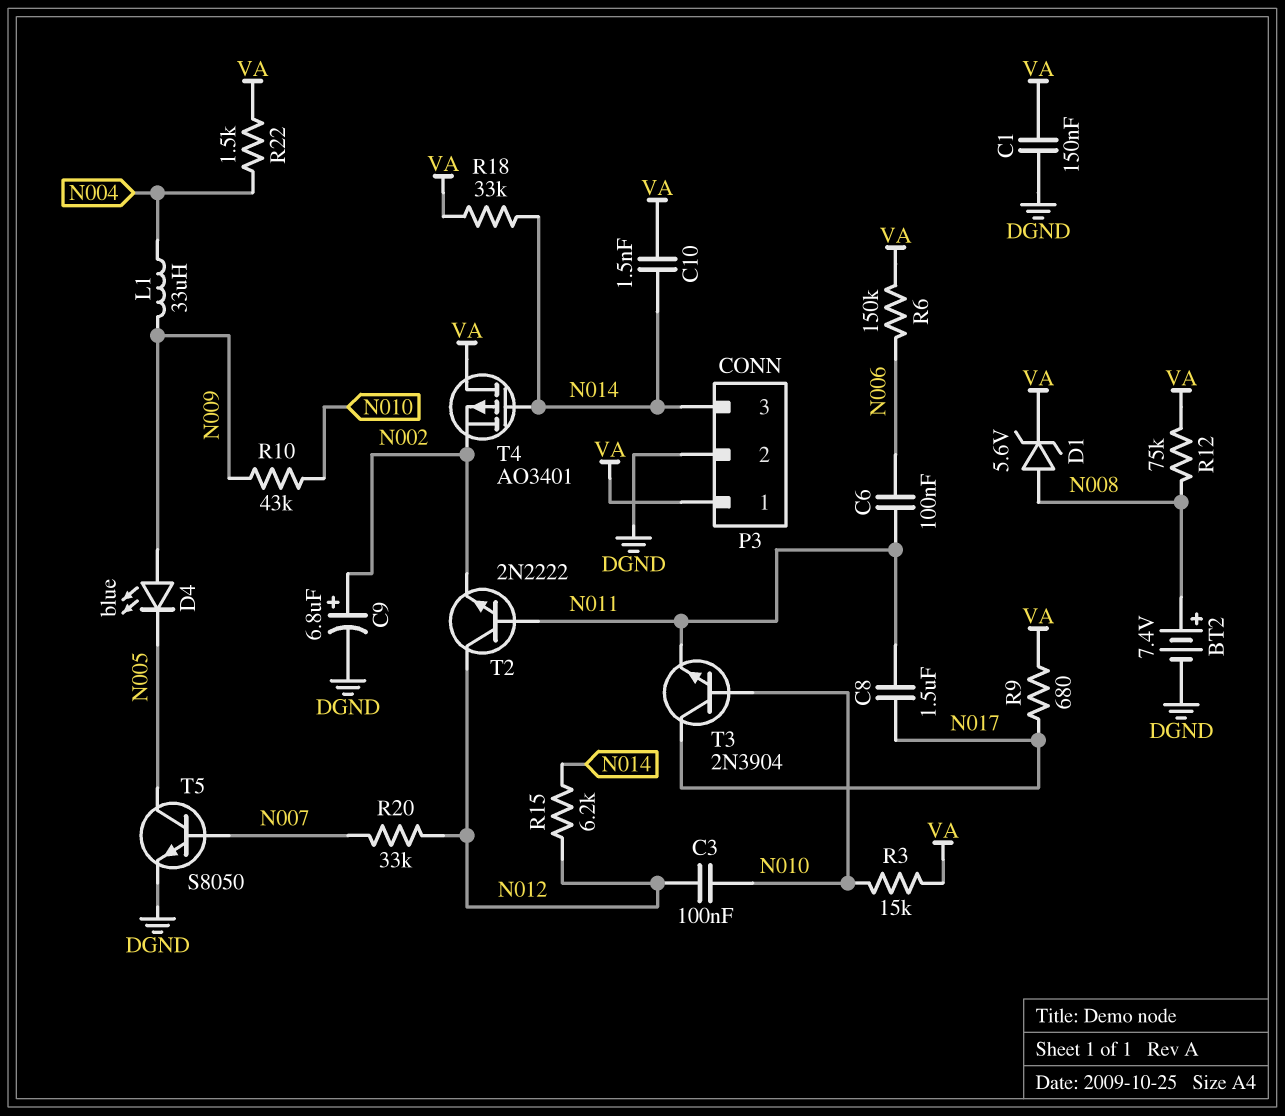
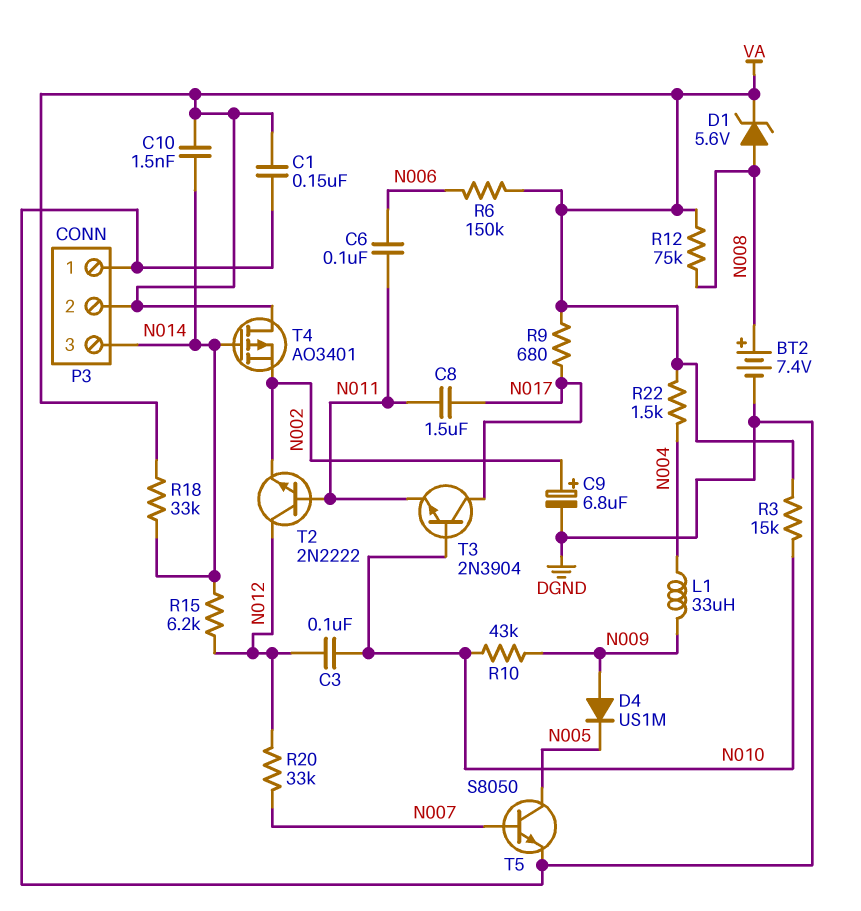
D4: LED blue (A N009, K N005) -> diode US1M (A N009, K N005)
P3 pin 1: VA -> DGND
P3 pin 2: DGND -> VA

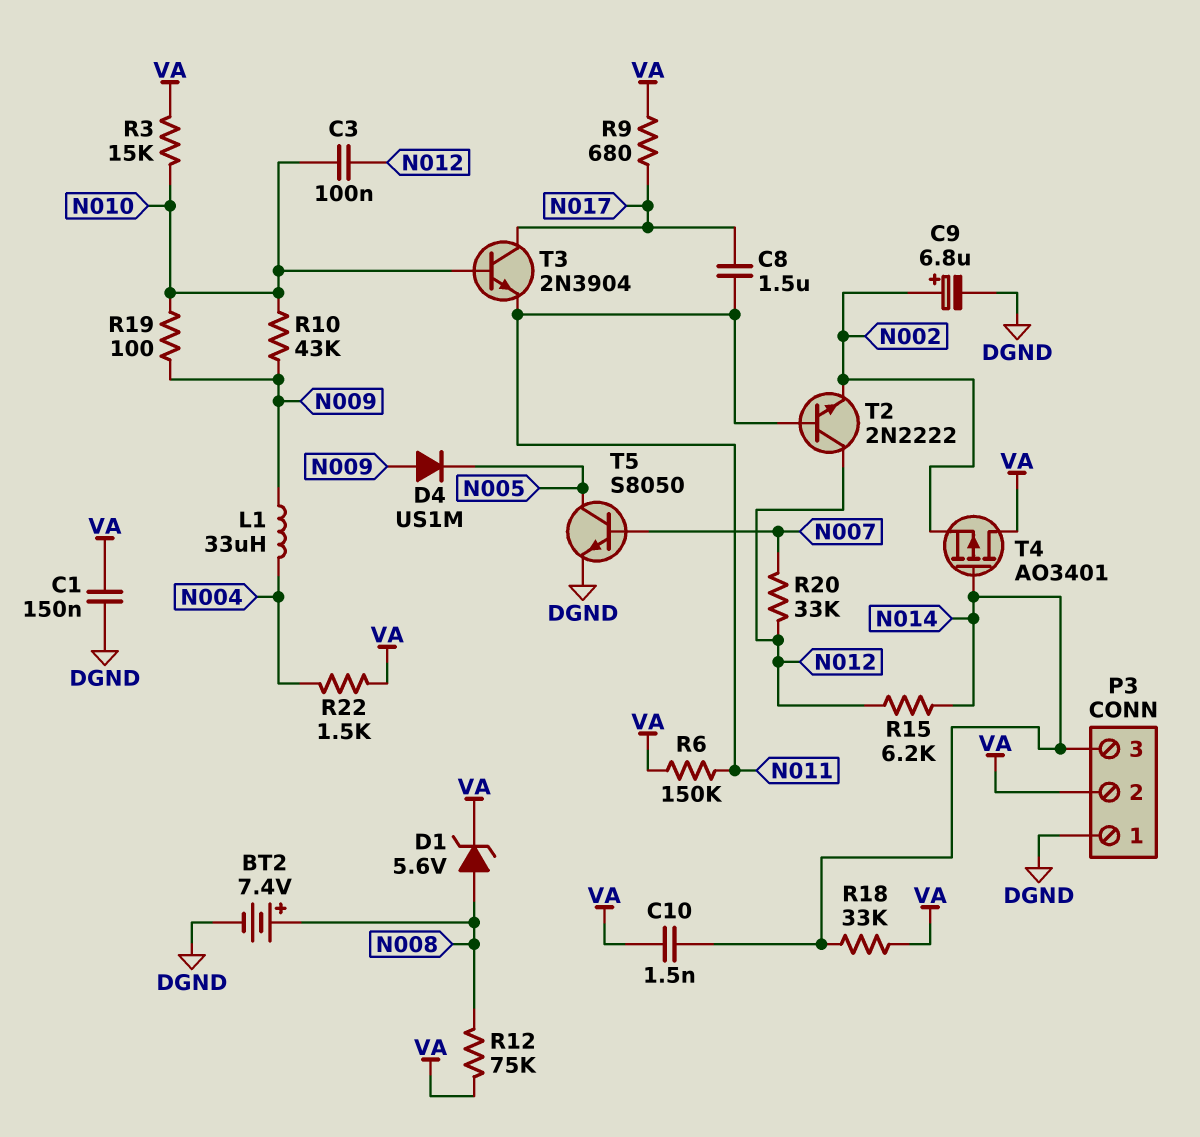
C6: 100nF (N006, N011) -> none
R6: 150k (N006, VA) -> 150k (N011, VA)
R19: none -> 100 (N009, N010)

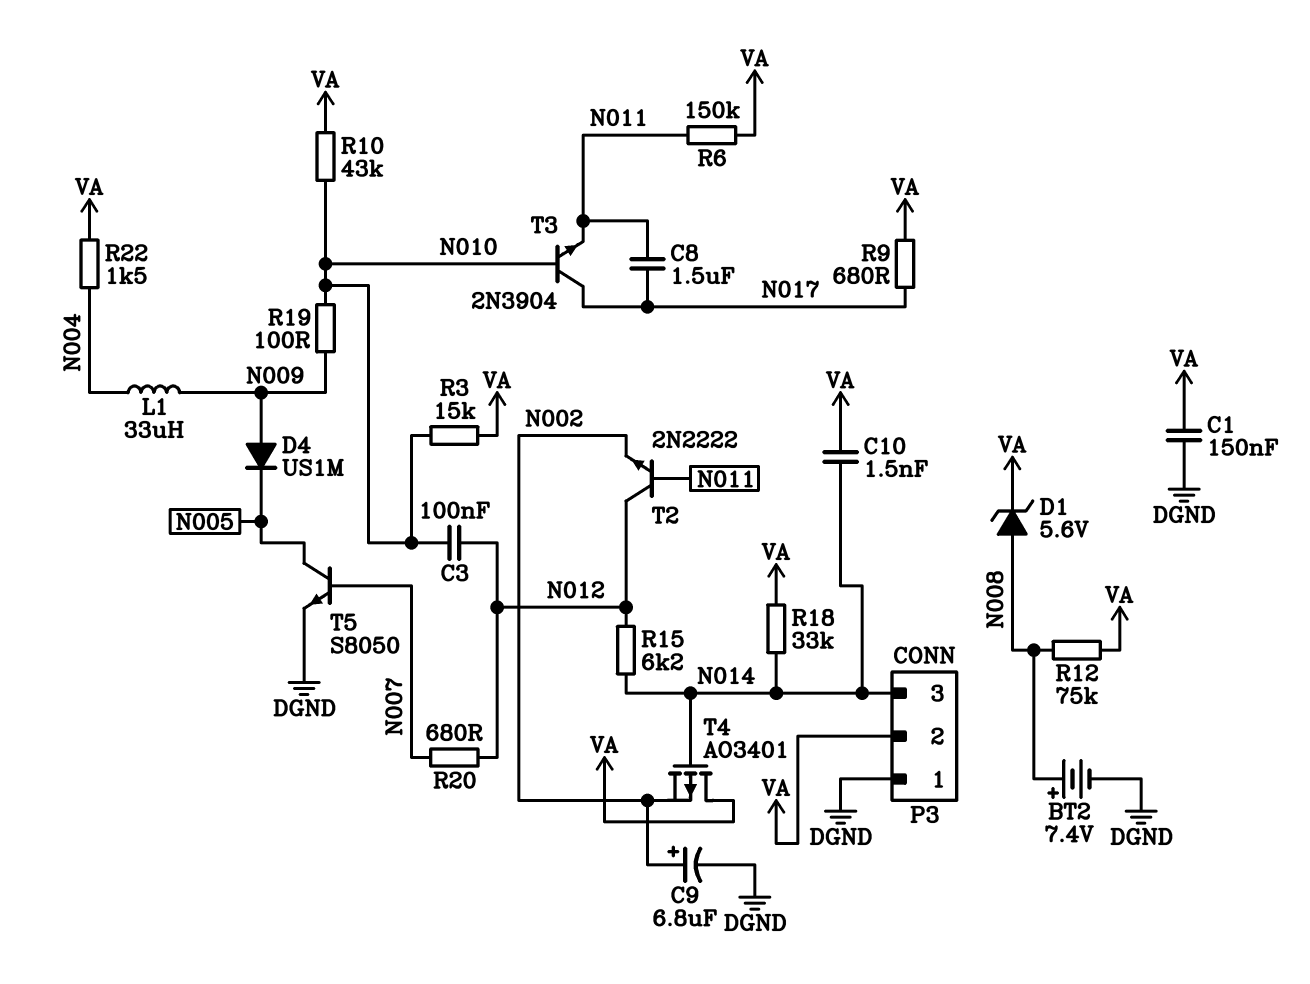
R10: 43k (N009, N010) -> 43k (N010, VA)
R20: 33k (N007, N012) -> 680 (N007, N012)

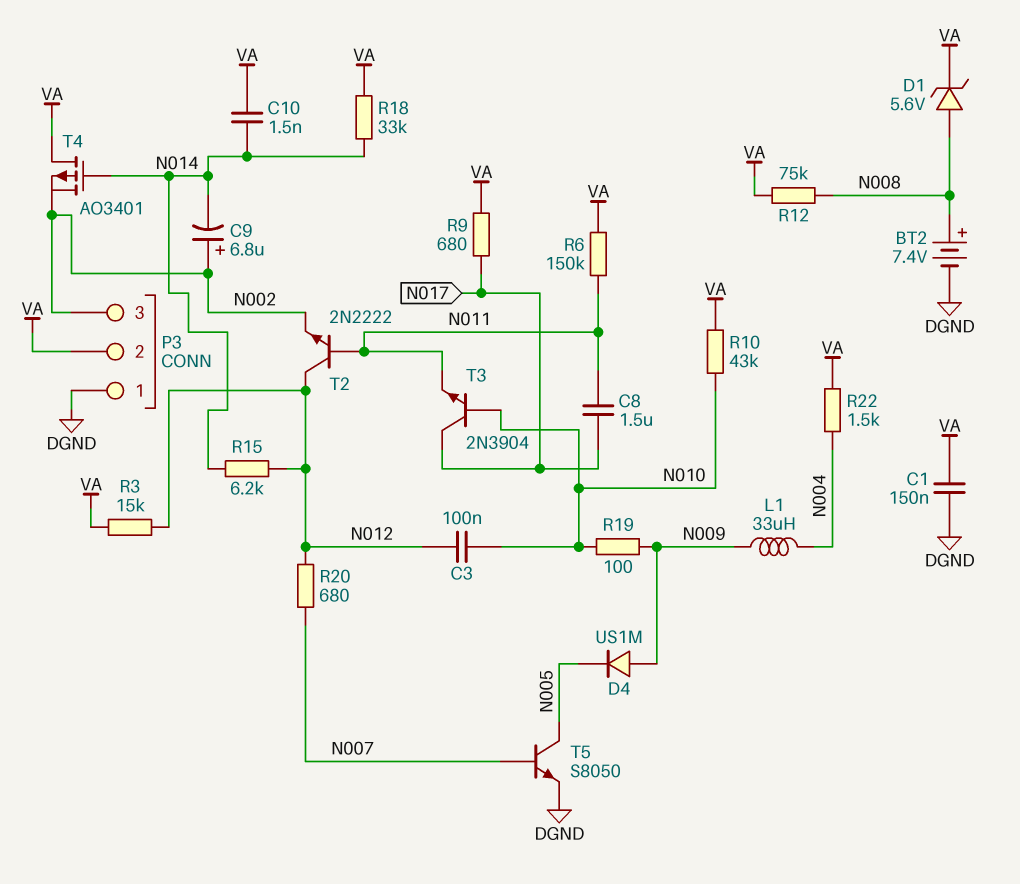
C9: 6.8uF (plus N002, minus DGND) -> 6.8uF (plus N002, minus N014)
P3 pin 3: N014 -> N002
R3: 15k (N010, VA) -> 15k (N012, VA)

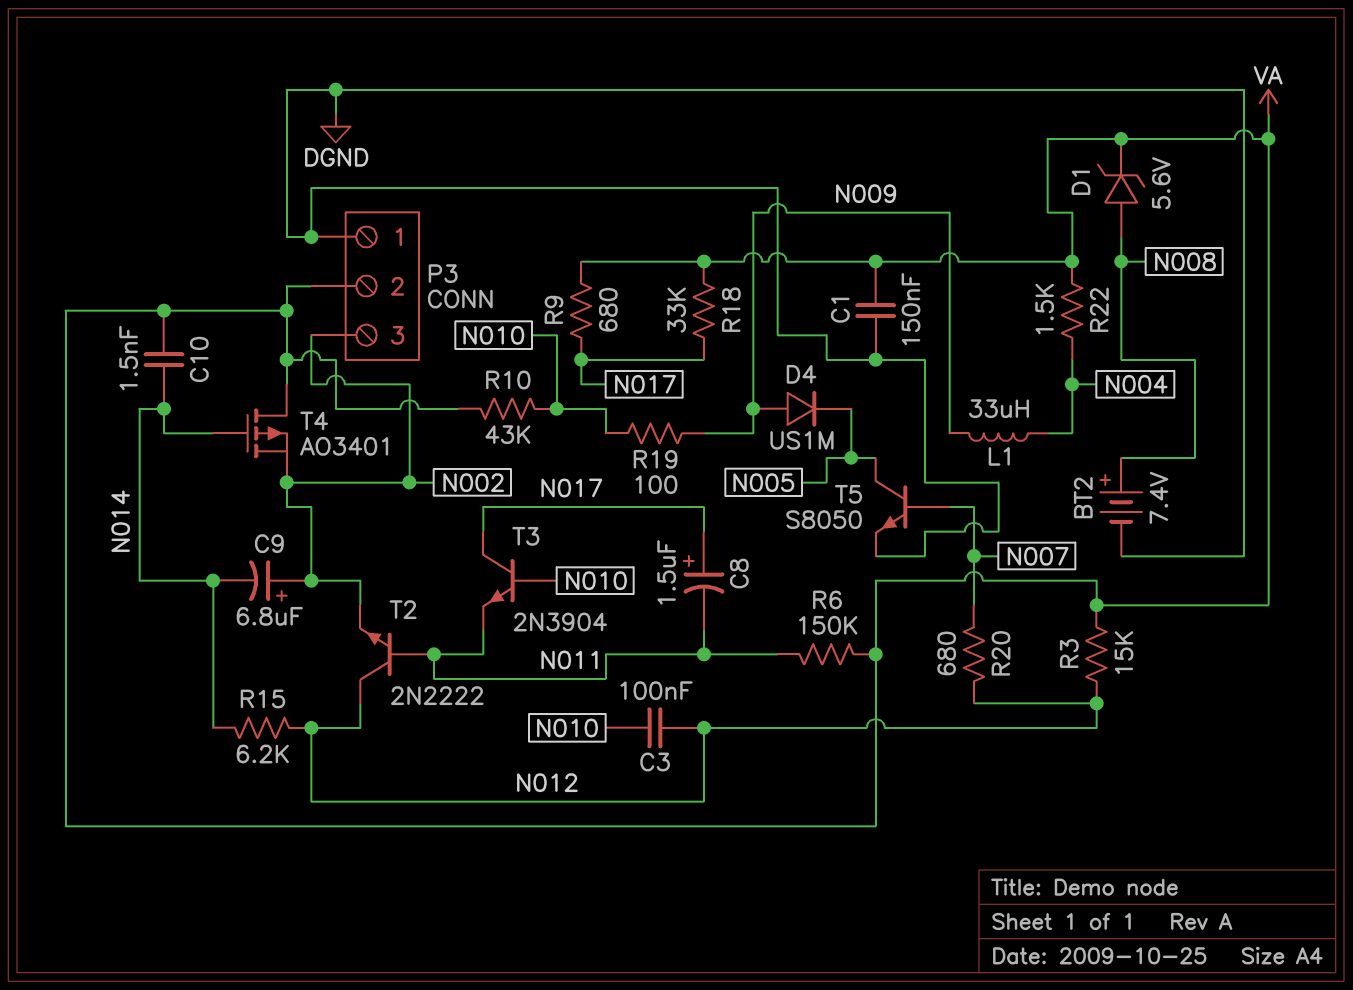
C8: 1.5uF (N011, N017) -> 1.5uF (plus N017, minus N011)
R12: 75k (N008, VA) -> none
R18: 33k (N014, VA) -> 33k (N017, VA)

